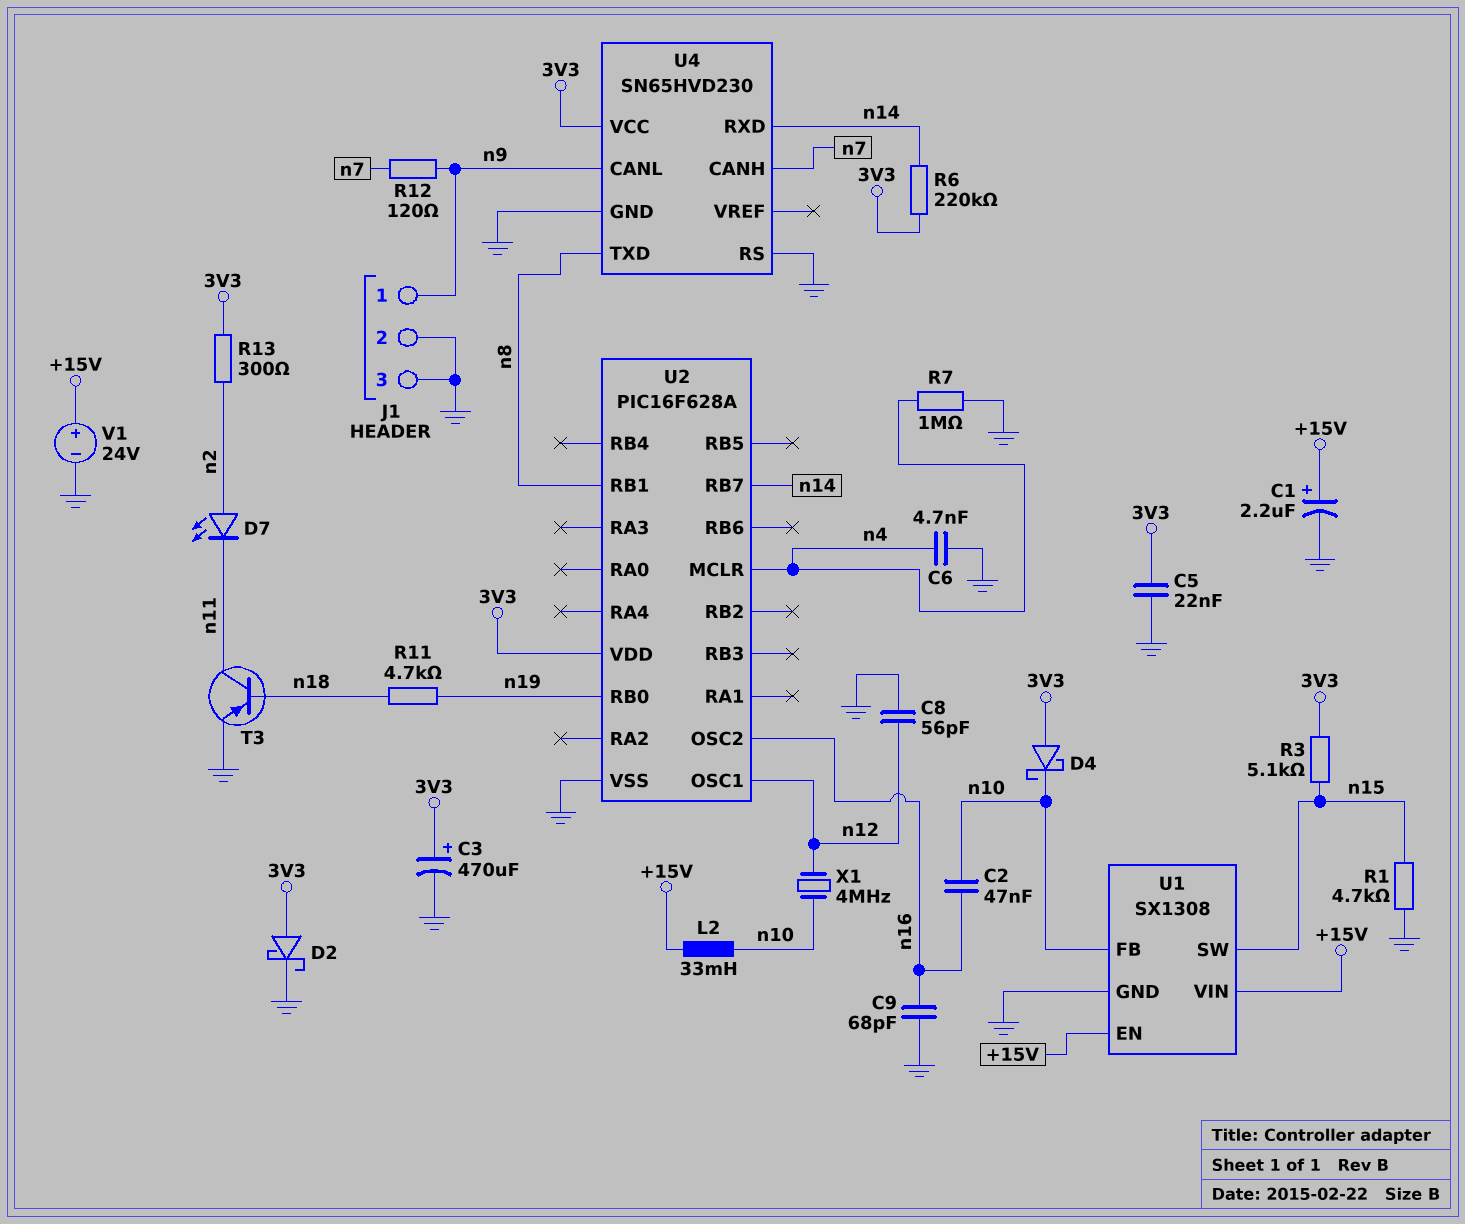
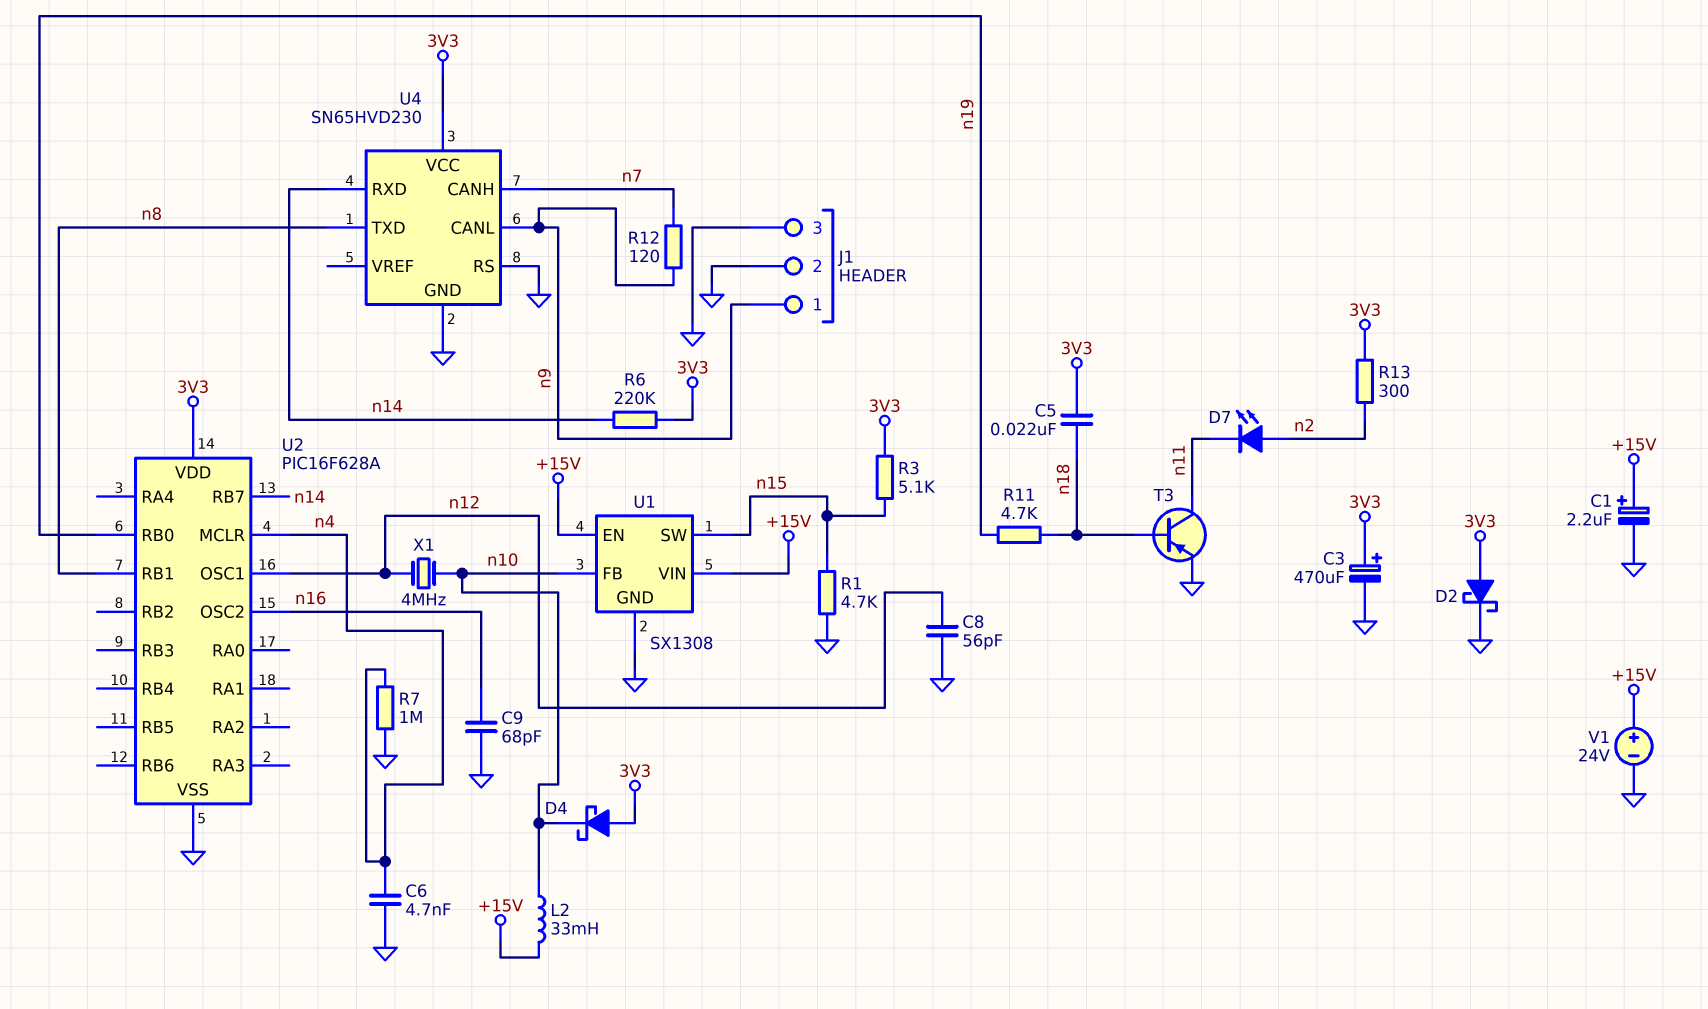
C2: 47nF (n10, n16) -> none
C5: 22nF (3V3, GND) -> 22nF (3V3, n18)

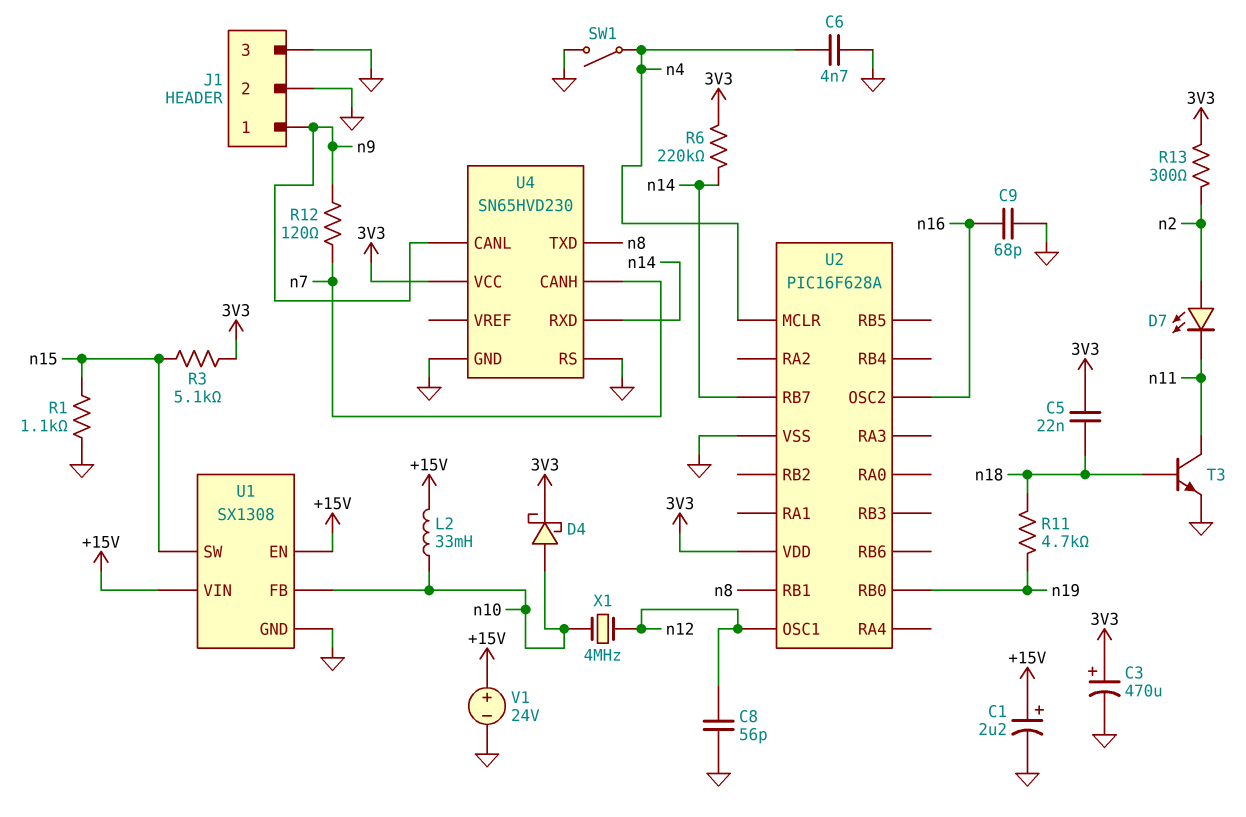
D2: schottky (A 3V3, K GND) -> none
D4: schottky (A 3V3, K n10) -> schottky (A n10, K 3V3)
R1: 4.7k (GND, n15) -> 1.1k (GND, n15)
R7: 1M (GND, n4) -> none
SW1: none -> switch (GND, n4)
T3: PNP (B n18, C n11, E GND) -> NPN (B n18, C n11, E GND)

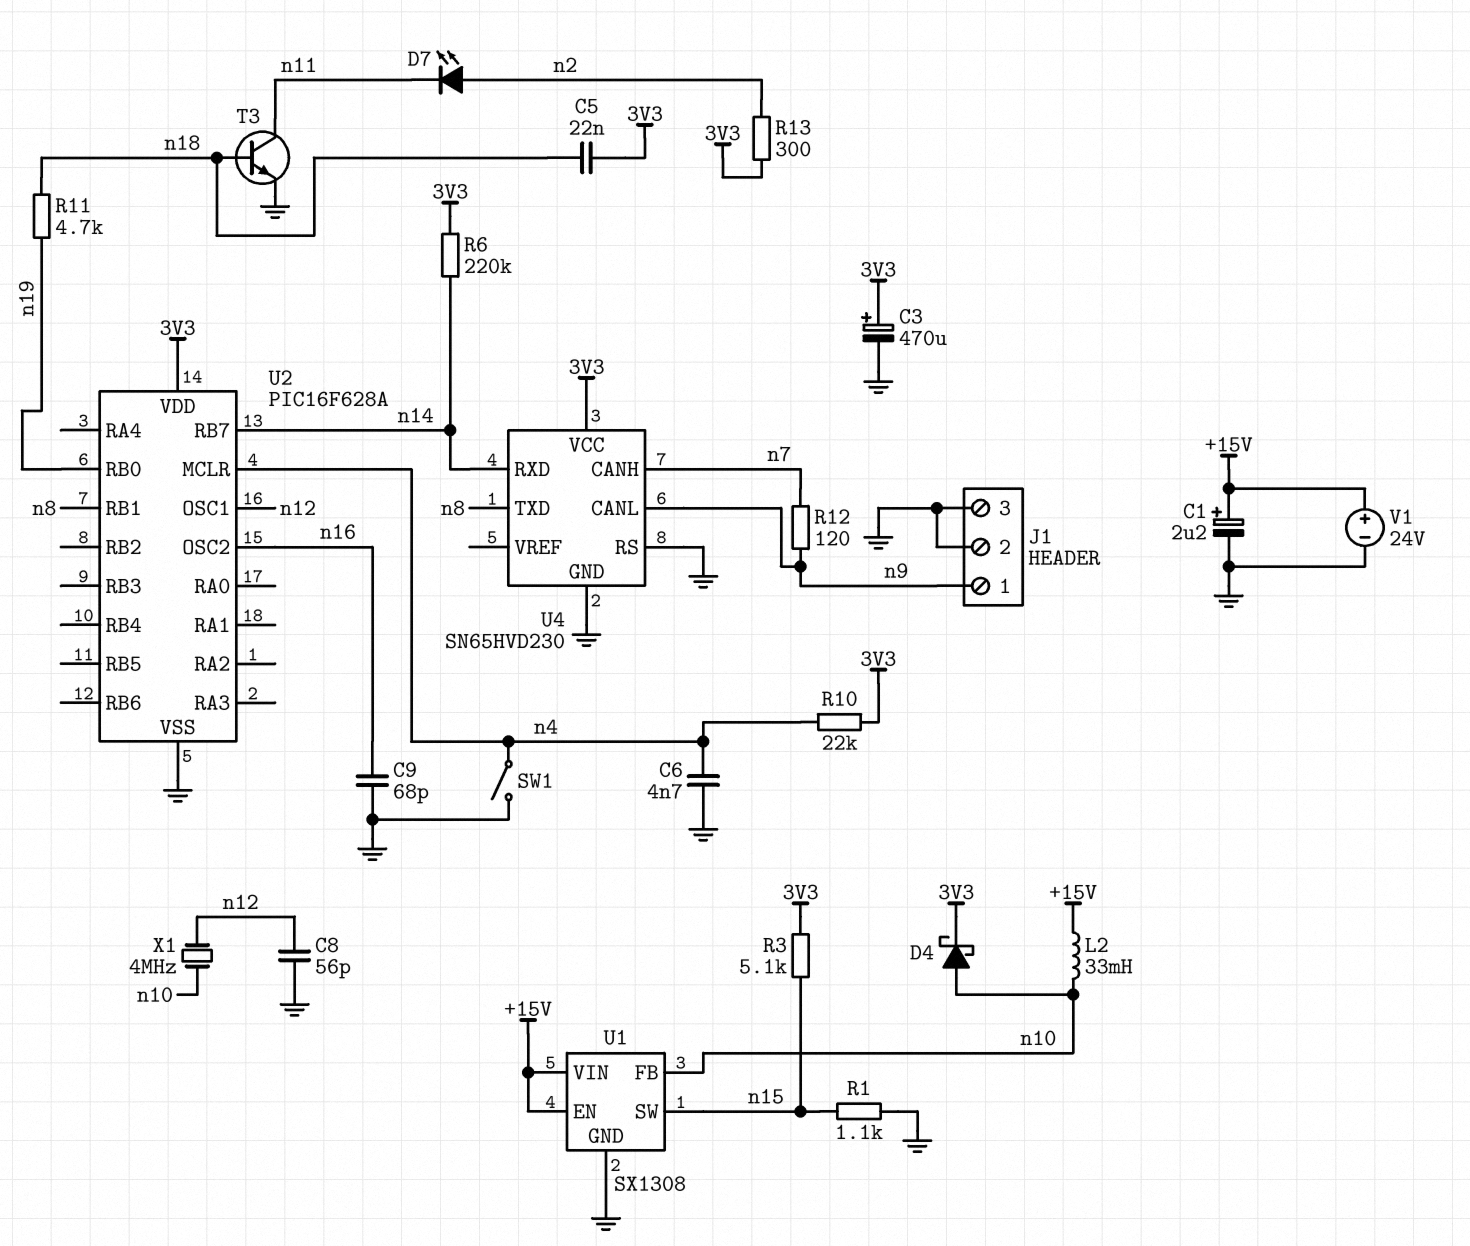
R10: none -> 22k (3V3, n4)

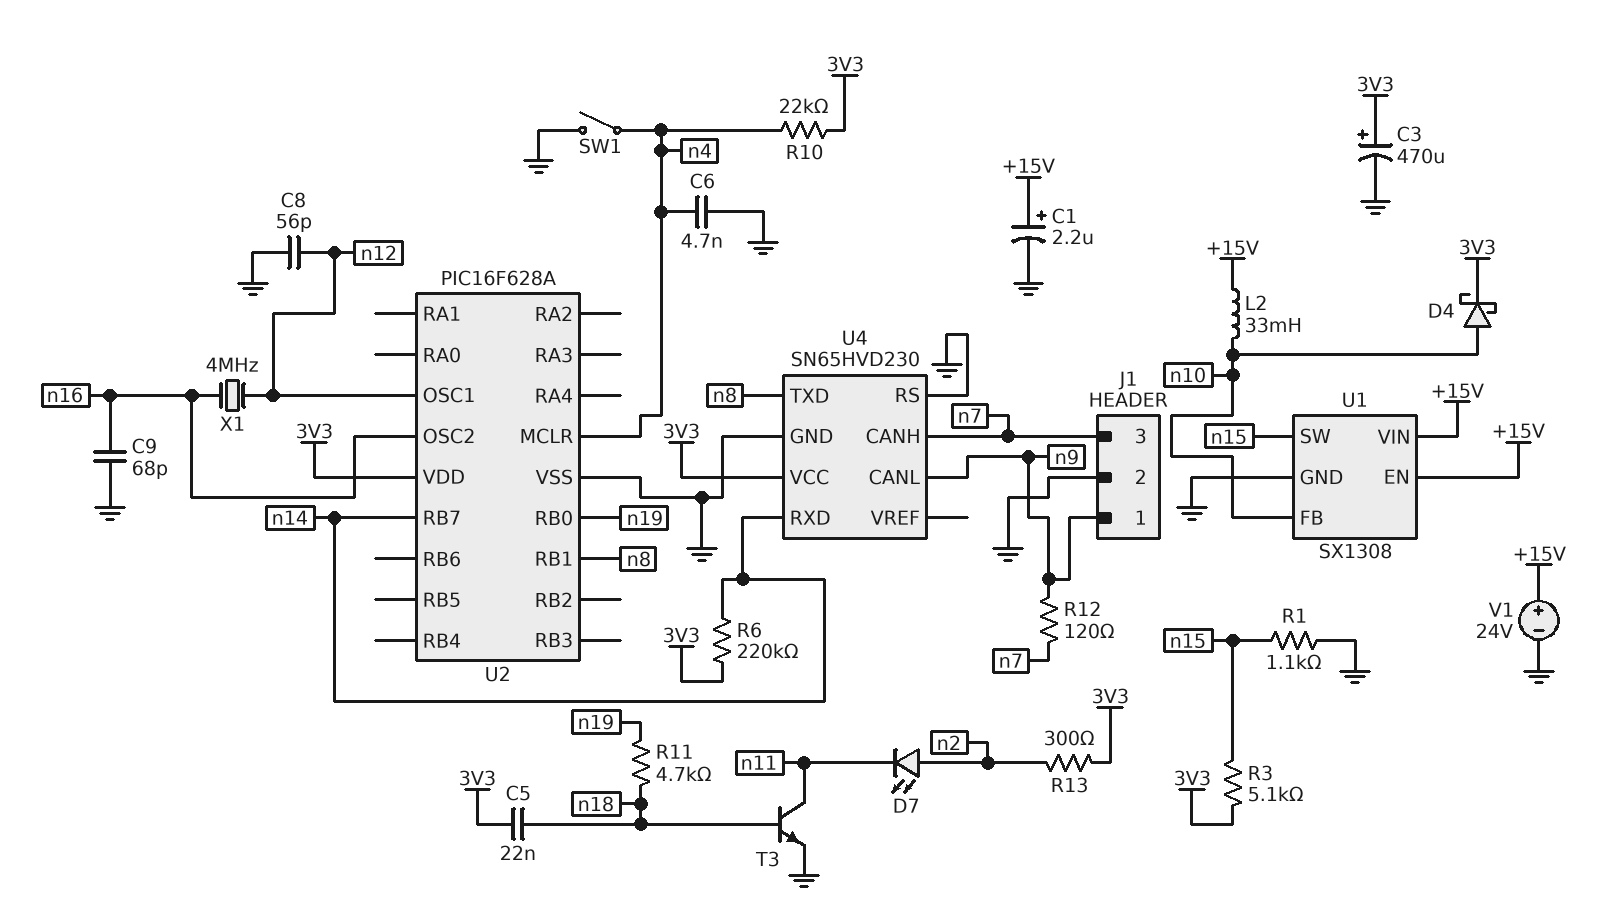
J1 pin 3: GND -> n7
X1: 4MHz (n10, n12) -> 4MHz (n12, n16)

